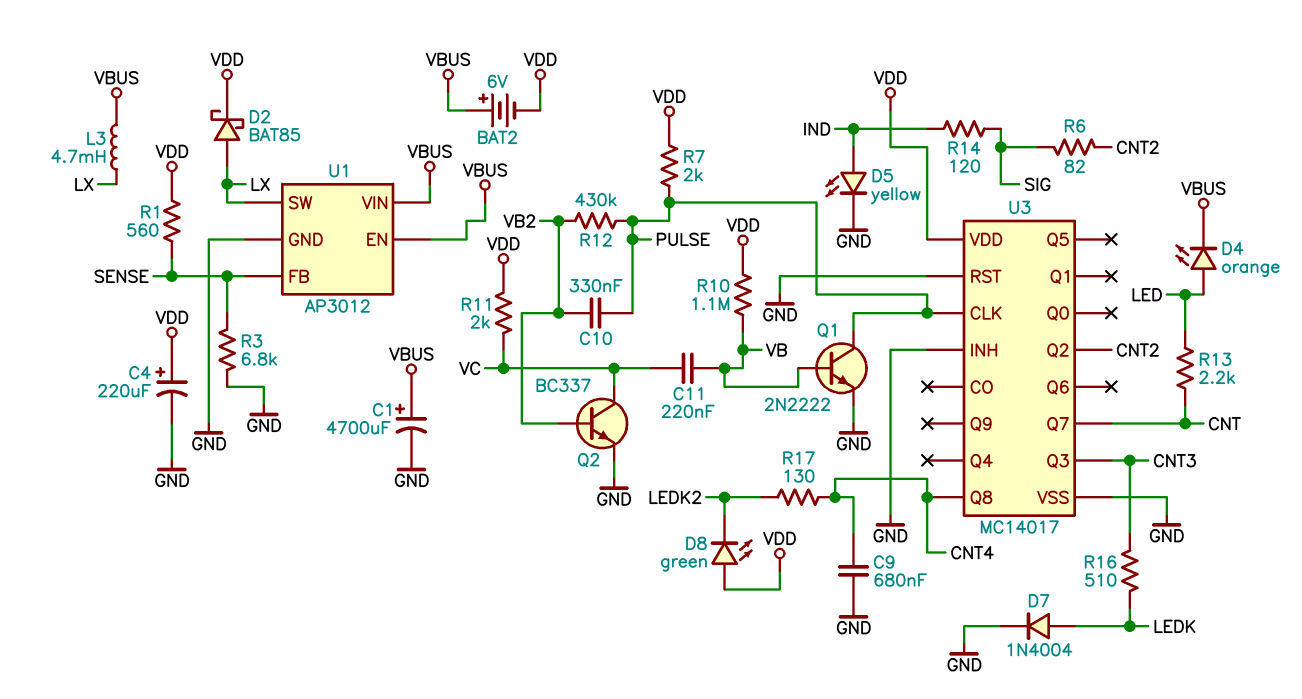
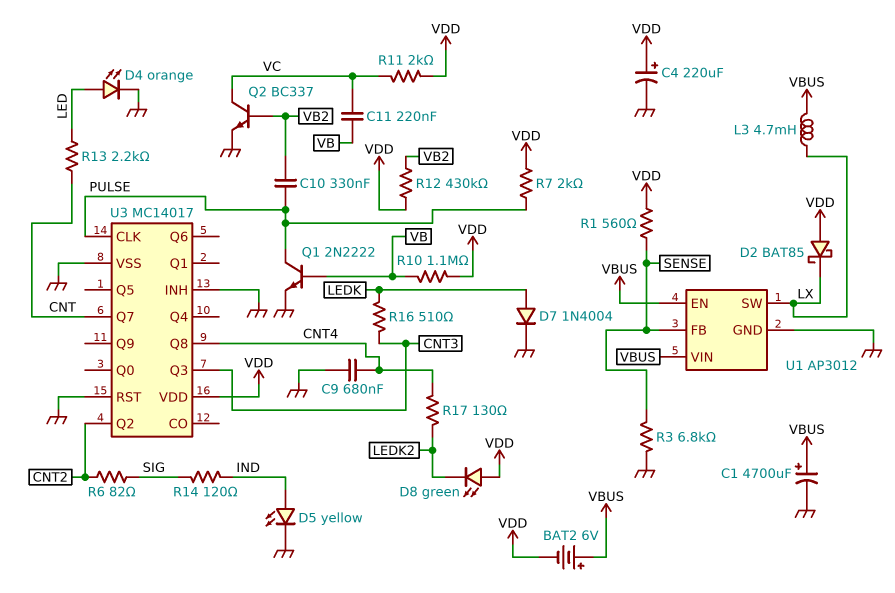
D2: schottky BAT85 (A LX, K VDD) -> schottky BAT85 (A VDD, K LX)
D4: LED orange (A LED, K VBUS) -> LED orange (A LED, K GND)
R12: 430k (PULSE, VB2) -> 430k (VB2, VDD)

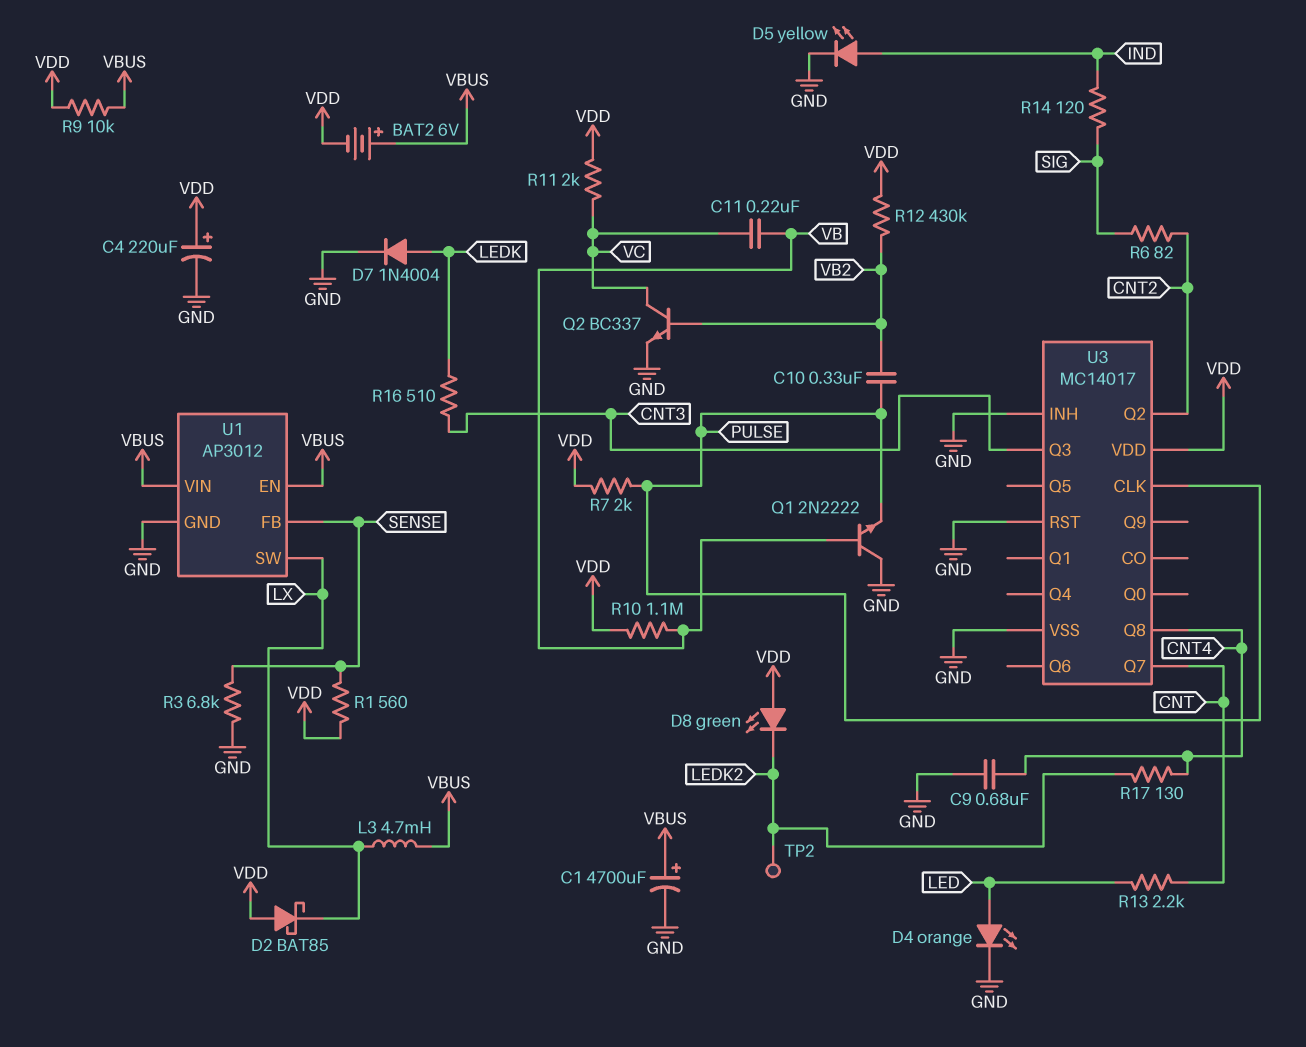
Q1: NPN 2N2222 (B VB, C PULSE, E GND) -> NPN 2N2222 (B VB, C GND, E PULSE)
R9: none -> 10k (VBUS, VDD)
TP2: none -> test point (LEDK2)

